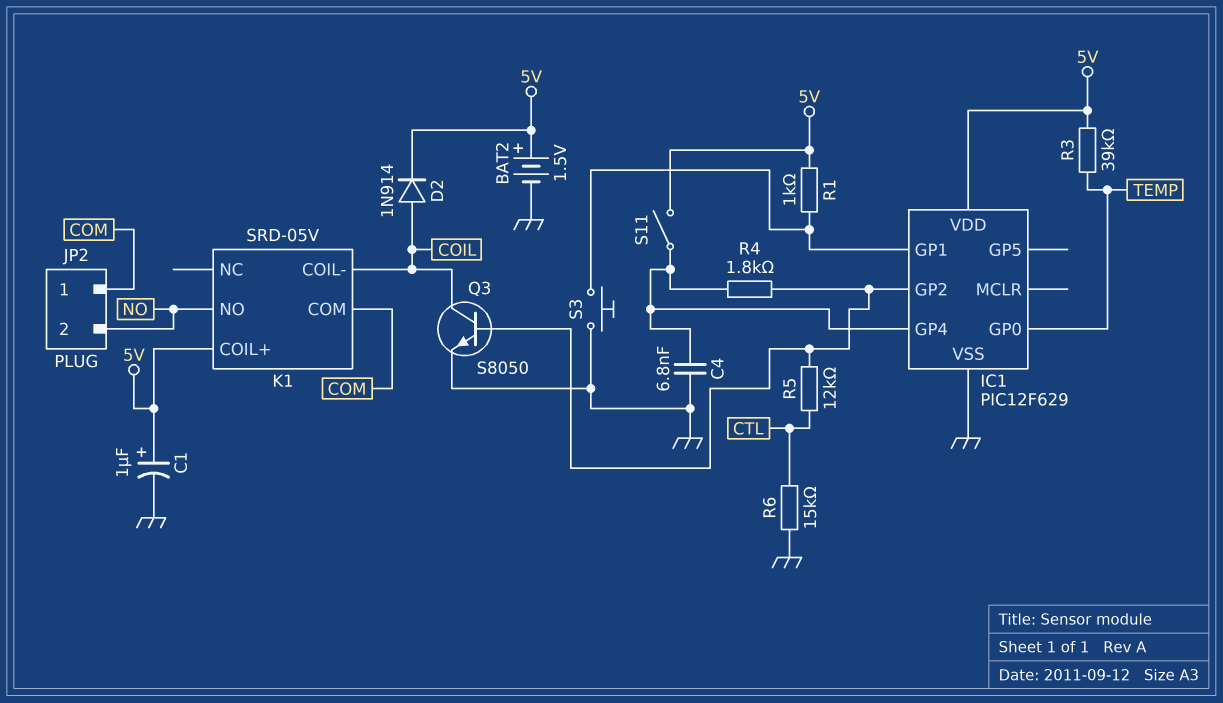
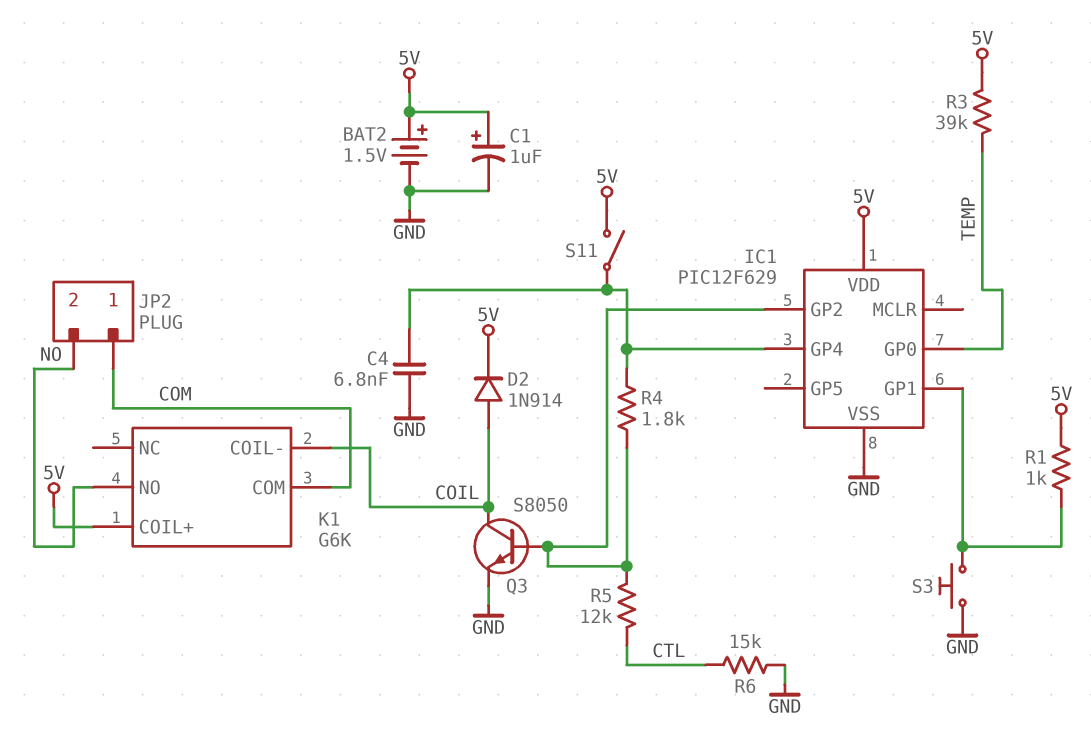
K1: SRD-05V -> G6K

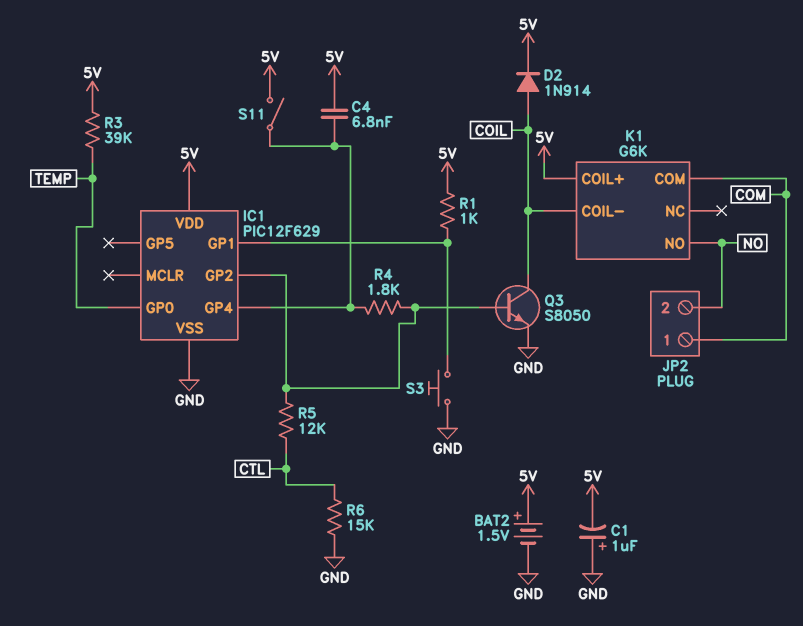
C1: 1uF (plus 5V, minus GND) -> 1uF (plus GND, minus 5V)
C4: 6.8nF (GND, IC1/GP4) -> 6.8nF (5V, IC1/GP4)

